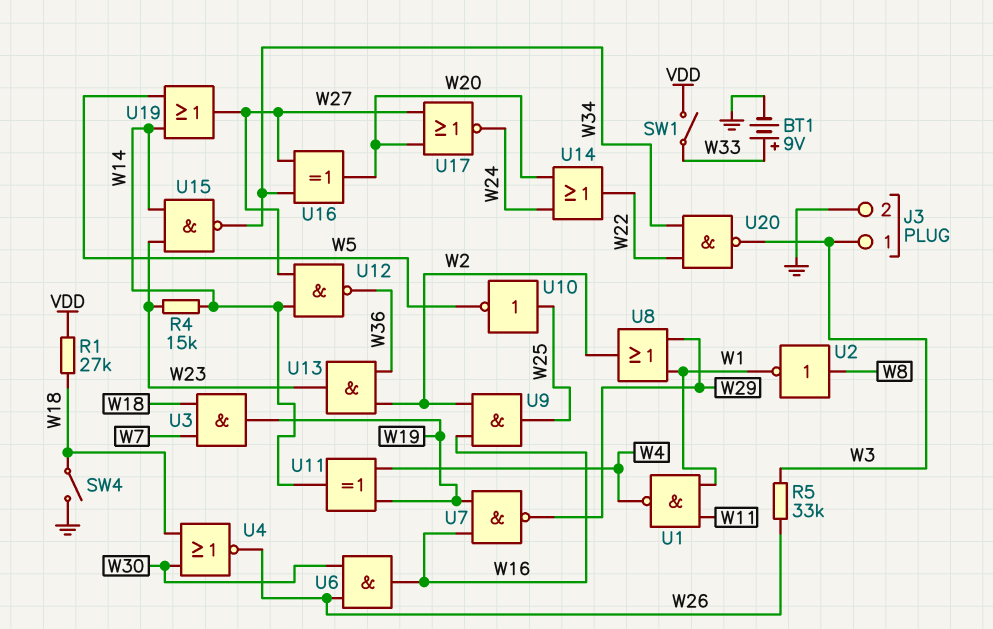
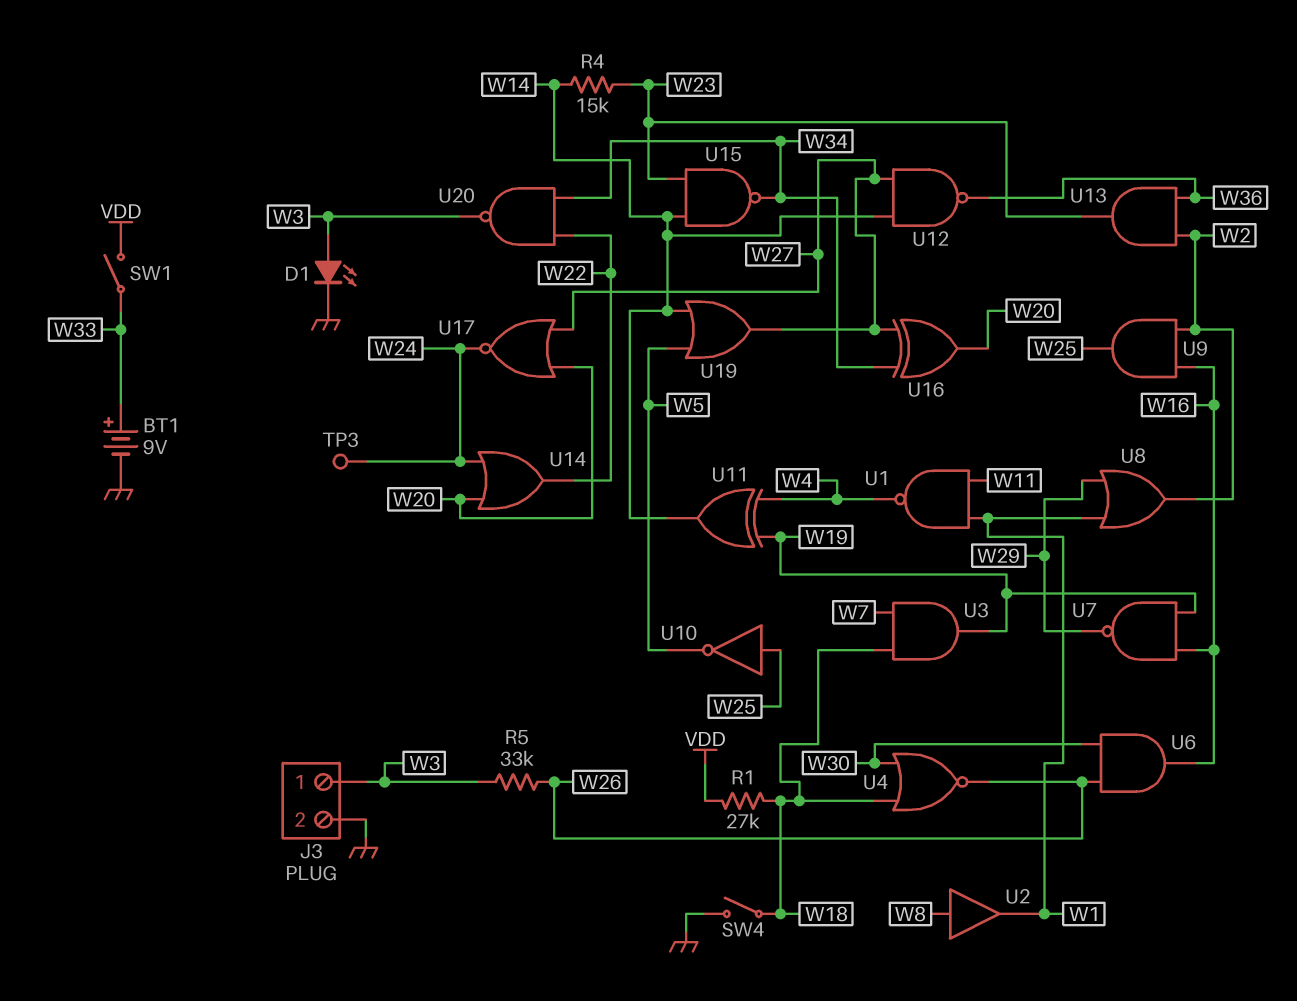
D1: none -> LED (A W3, K GND)
TP3: none -> test point (W24)
U2: NOT (in W8, out W1) -> buffer (in W8, out W1)

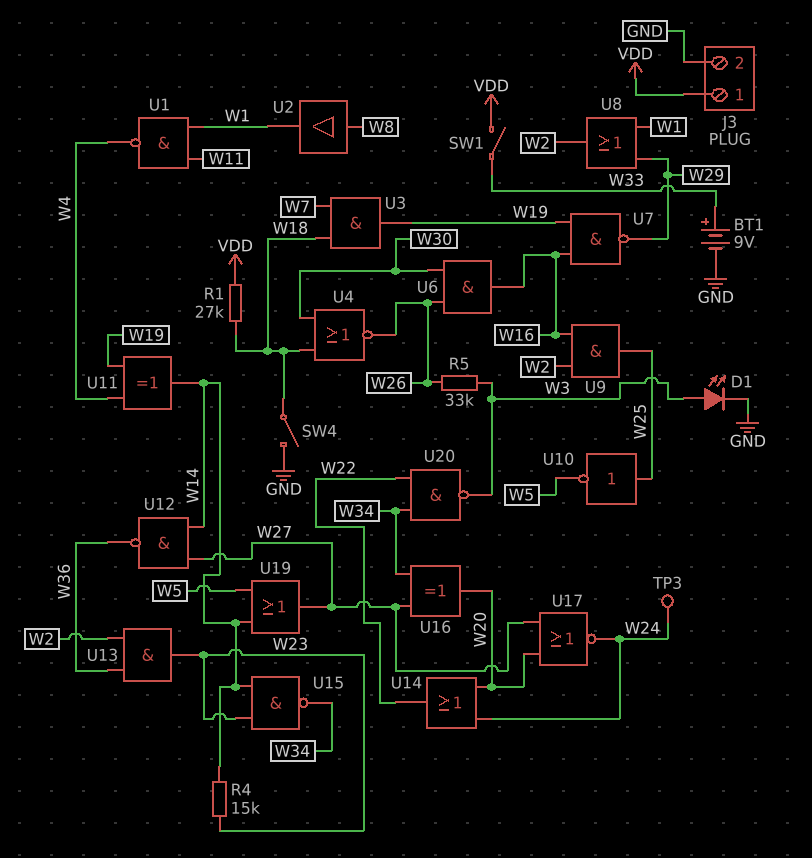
J3 pin 1: W3 -> VDD

